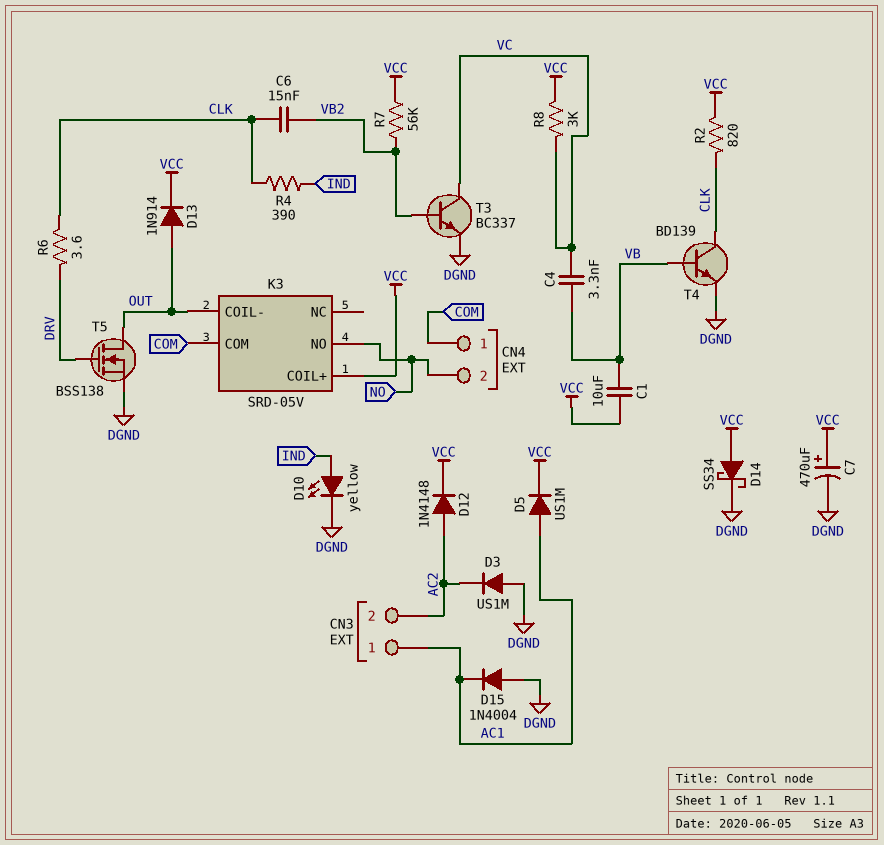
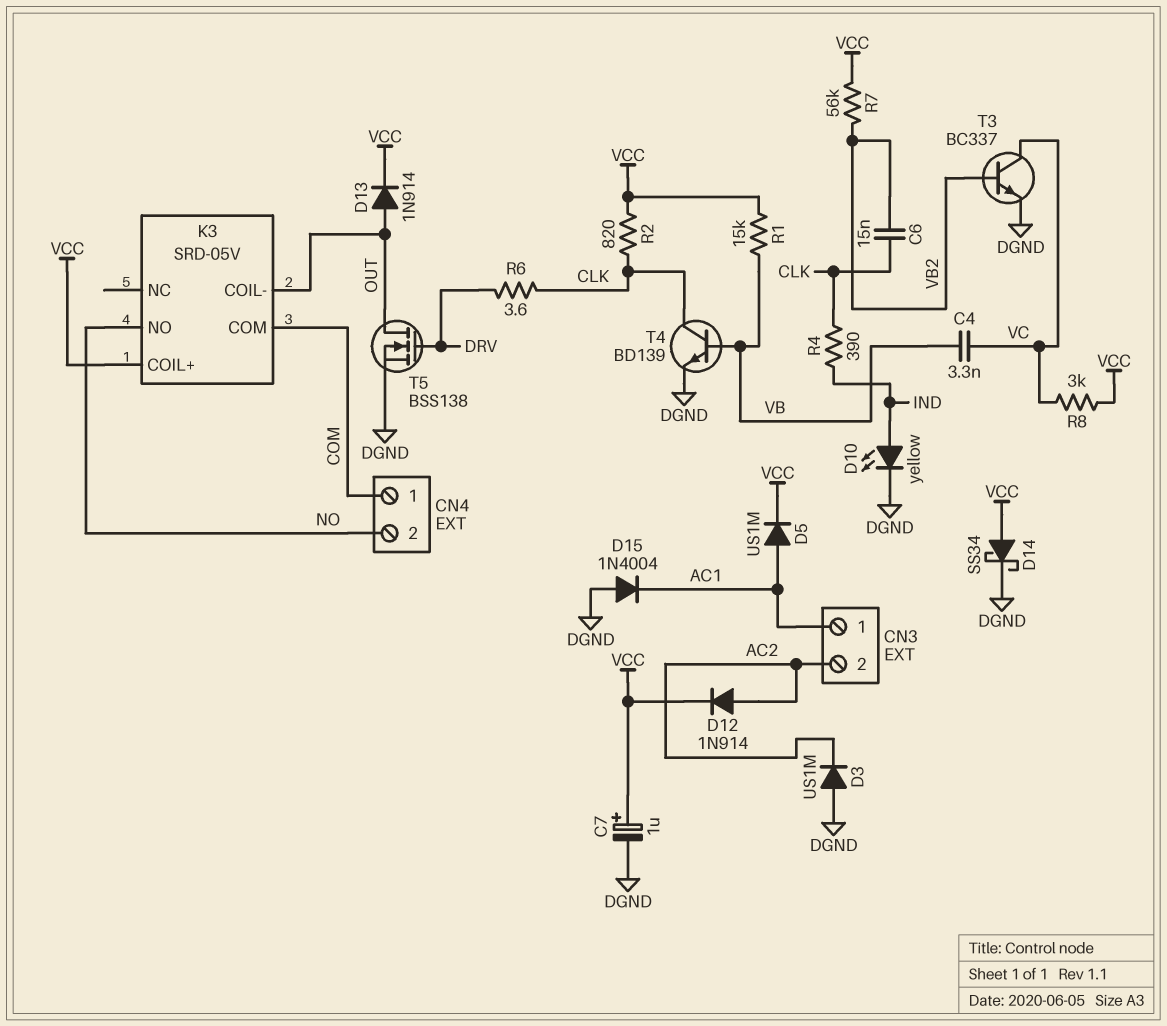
C1: 10uF (VB, VCC) -> none
C7: 470uF (plus VCC, minus DGND) -> 1uF (plus VCC, minus DGND)
D12: diode 1N4148 (A AC2, K VCC) -> diode 1N914 (A AC2, K VCC)
R1: none -> 15k (VB, VCC)

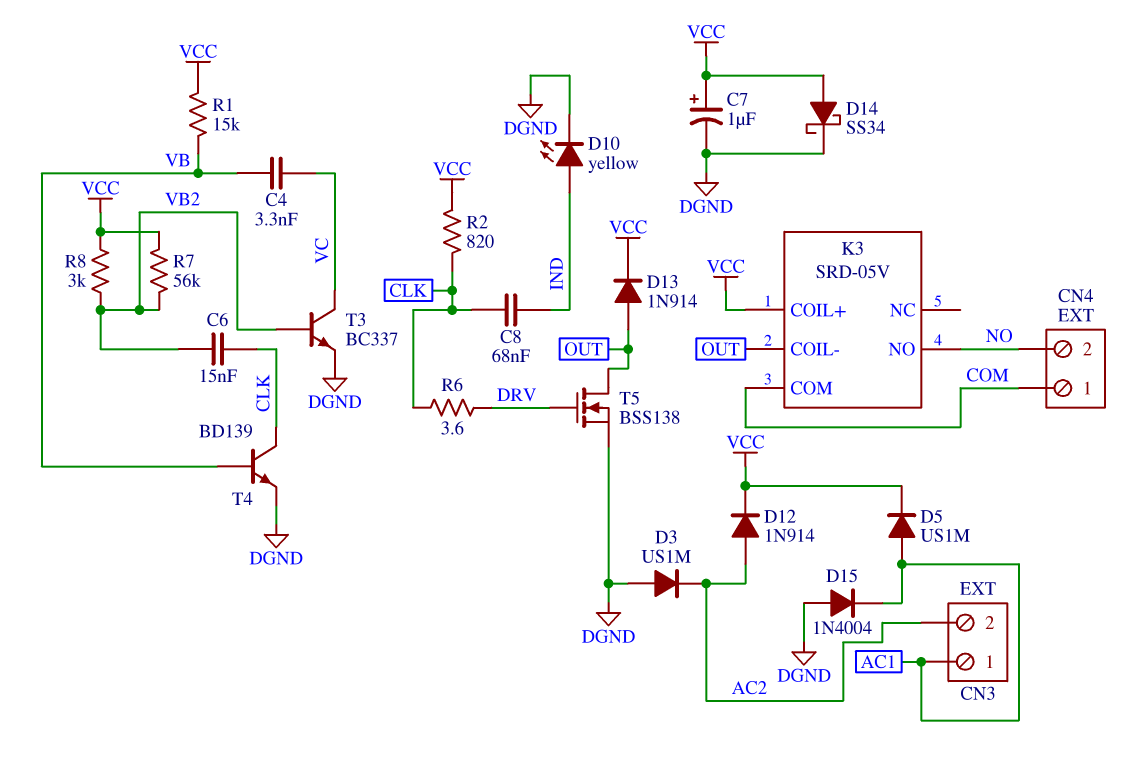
C8: none -> 68nF (CLK, IND)
R4: 390 (CLK, IND) -> none
R8: 3k (VC, VCC) -> 3k (VB2, VCC)

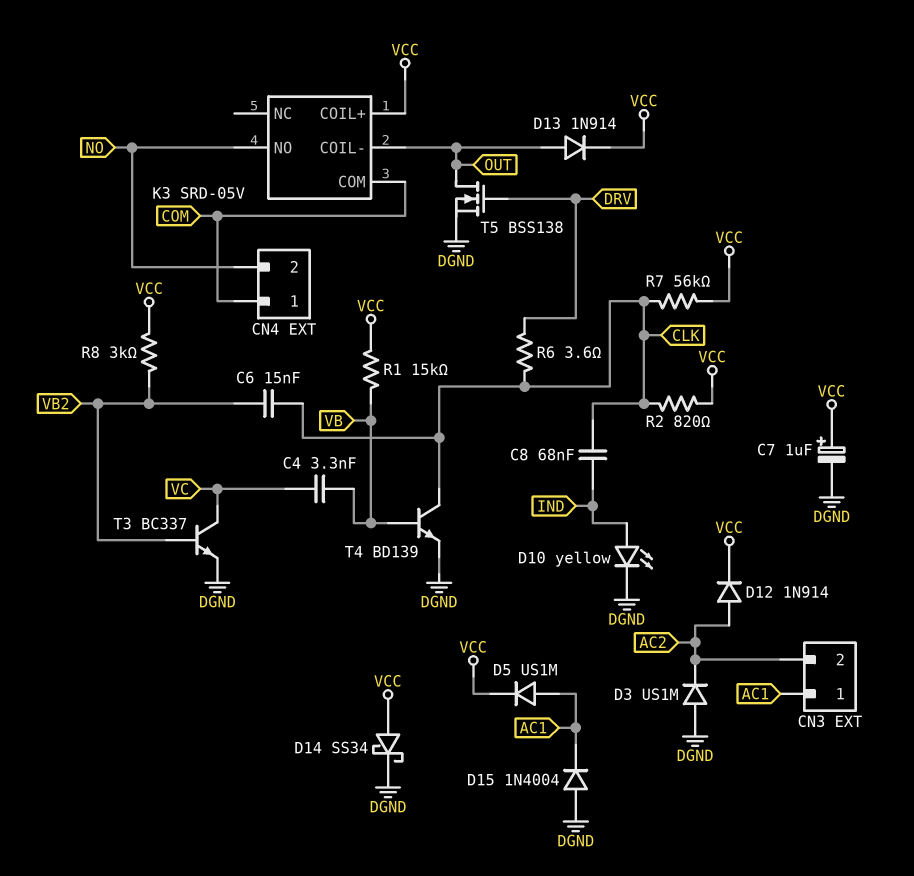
R7: 56k (VB2, VCC) -> 56k (CLK, VCC)

